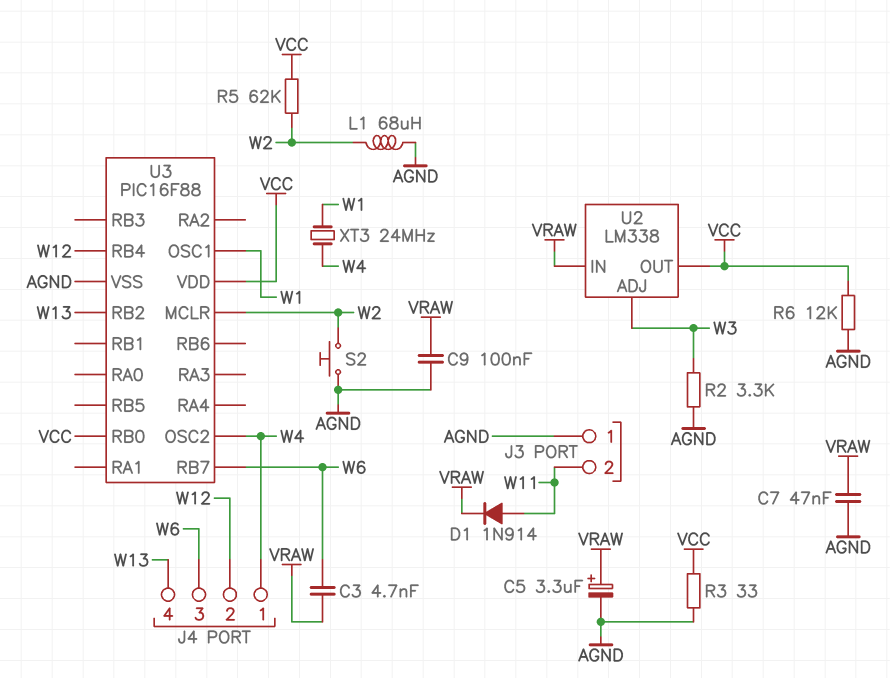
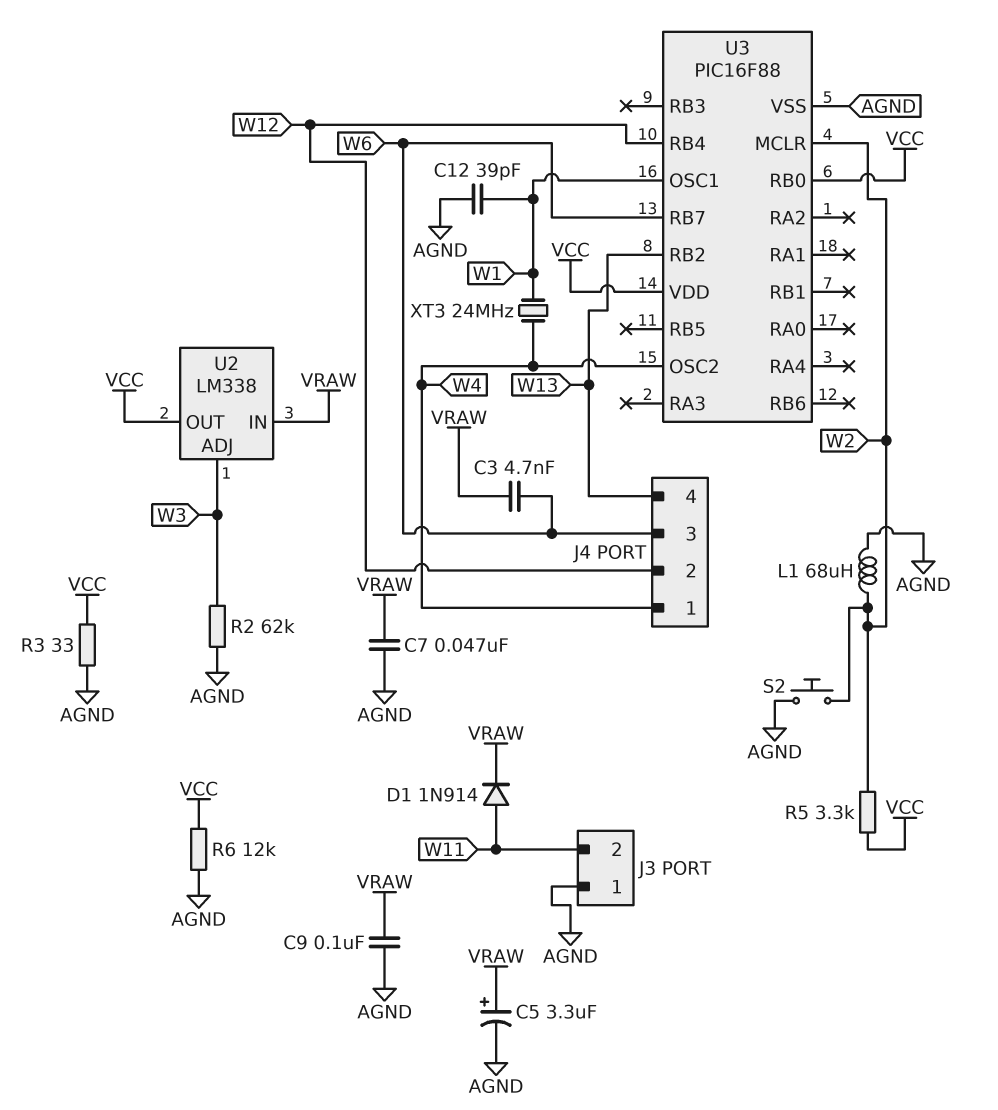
C12: none -> 39pF (AGND, W1)
R2: 3.3k (AGND, W3) -> 62k (AGND, W3)
R5: 62k (VCC, W2) -> 3.3k (VCC, W2)

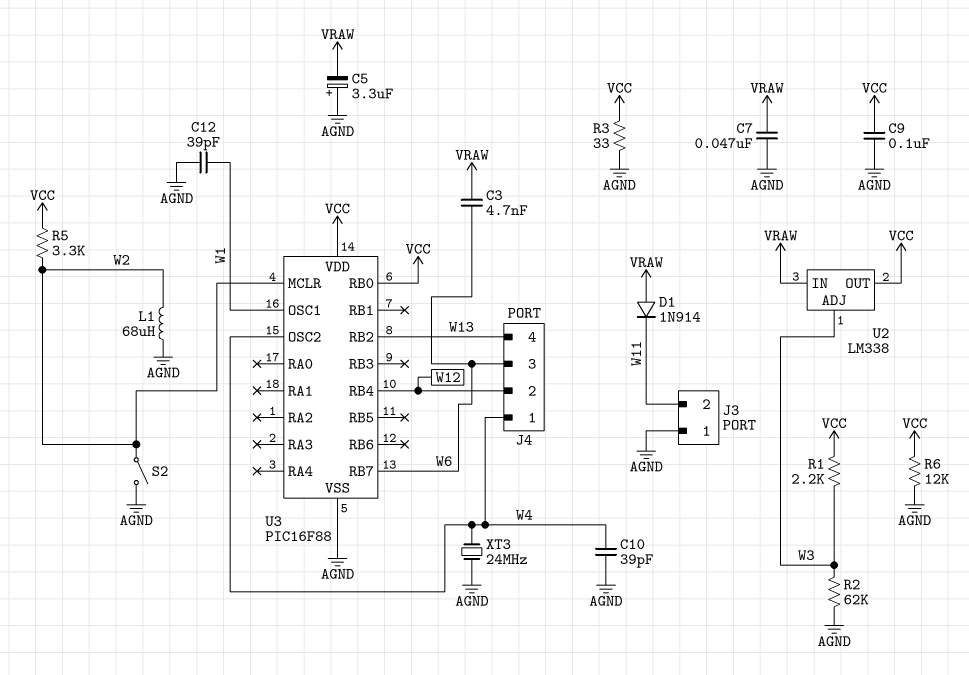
C5: 3.3uF (plus VRAW, minus AGND) -> 3.3uF (plus AGND, minus VRAW)
C9: 100nF (AGND, VRAW) -> 100nF (AGND, VCC)
C10: none -> 39pF (AGND, W4)
D1: diode 1N914 (A W11, K VRAW) -> diode 1N914 (A VRAW, K W11)
R1: none -> 2.2k (VCC, W3)
S2: button (AGND, W2) -> switch (AGND, W2)
XT3: 24MHz (W1, W4) -> 24MHz (AGND, W4)

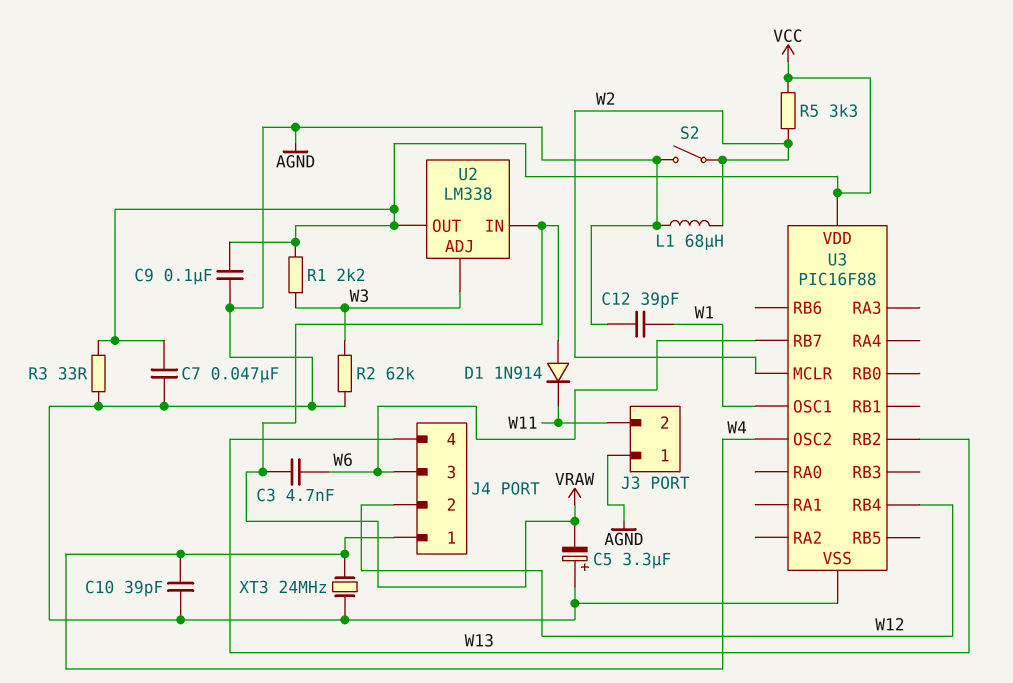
C7: 47nF (AGND, VRAW) -> 47nF (AGND, VCC)
R6: 12k (AGND, VCC) -> none
U3 pin RB0: VCC -> none

